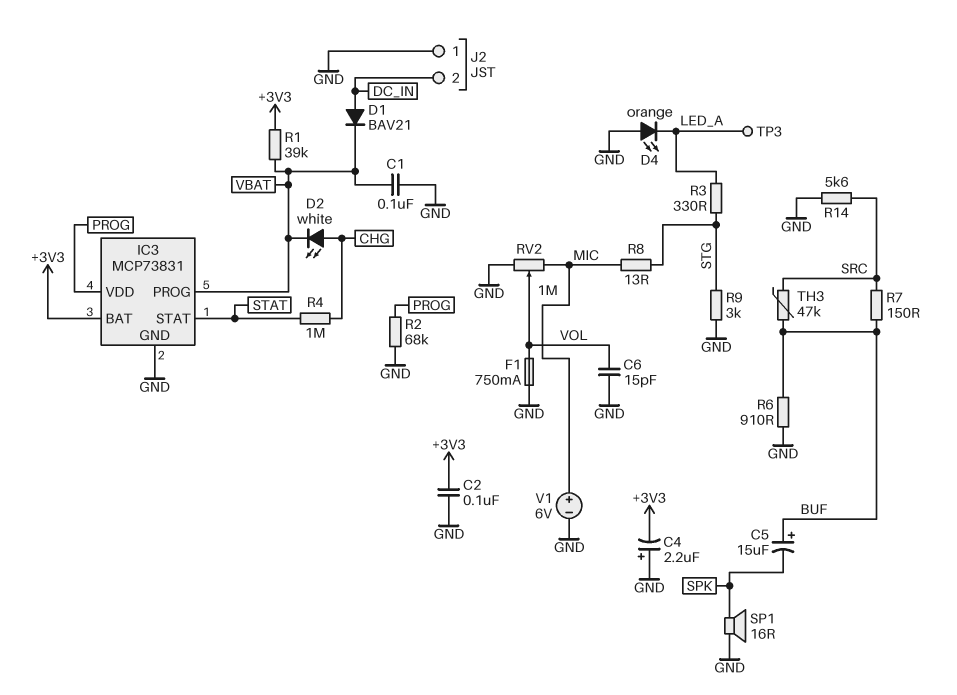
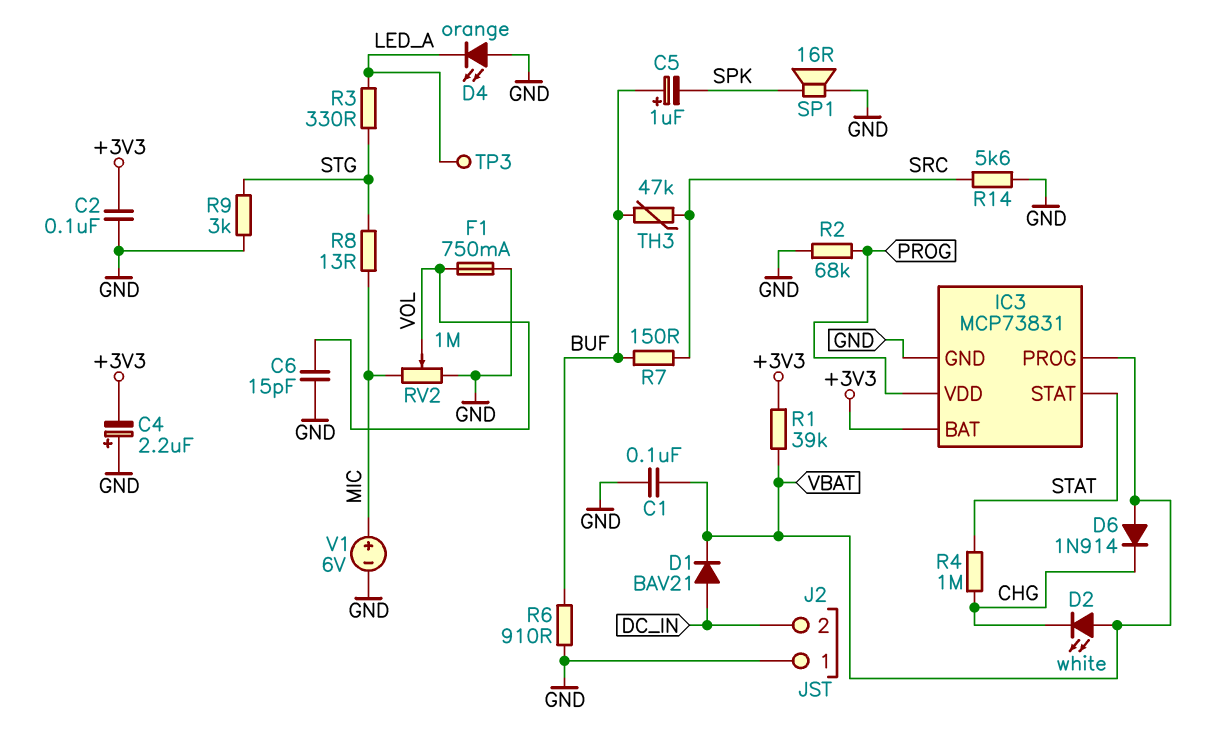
C5: 15uF (plus BUF, minus SPK) -> 1uF (plus BUF, minus SPK)
D2: LED white (A CHG, K VBAT) -> LED white (A VBAT, K CHG)
D6: none -> diode 1N914 (A VBAT, K CHG)

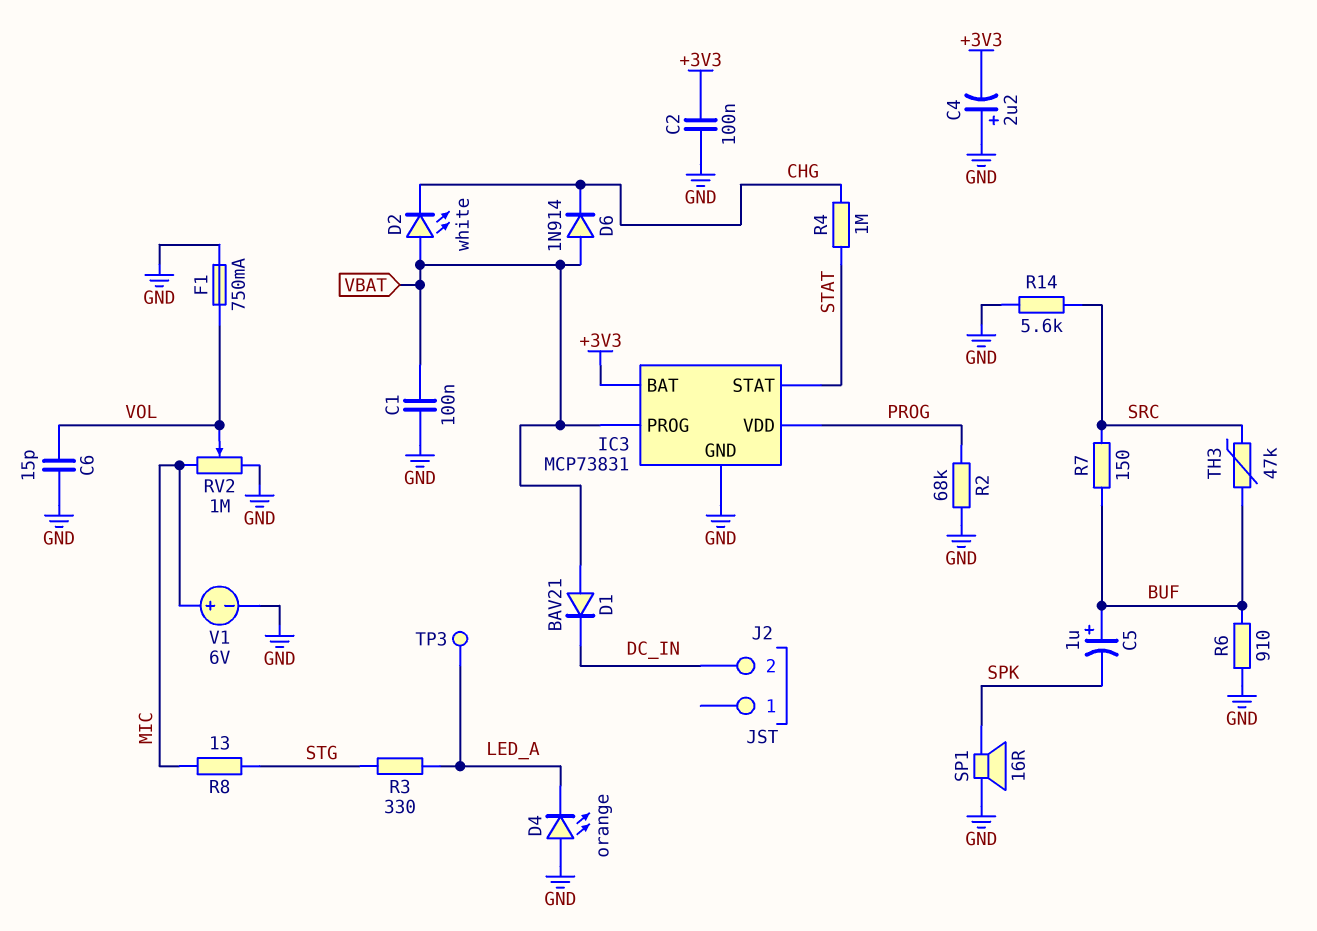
D1: diode BAV21 (A DC_IN, K VBAT) -> diode BAV21 (A VBAT, K DC_IN)
J2 pin 1: GND -> none
R1: 39k (+3V3, VBAT) -> none
R9: 3k (GND, STG) -> none

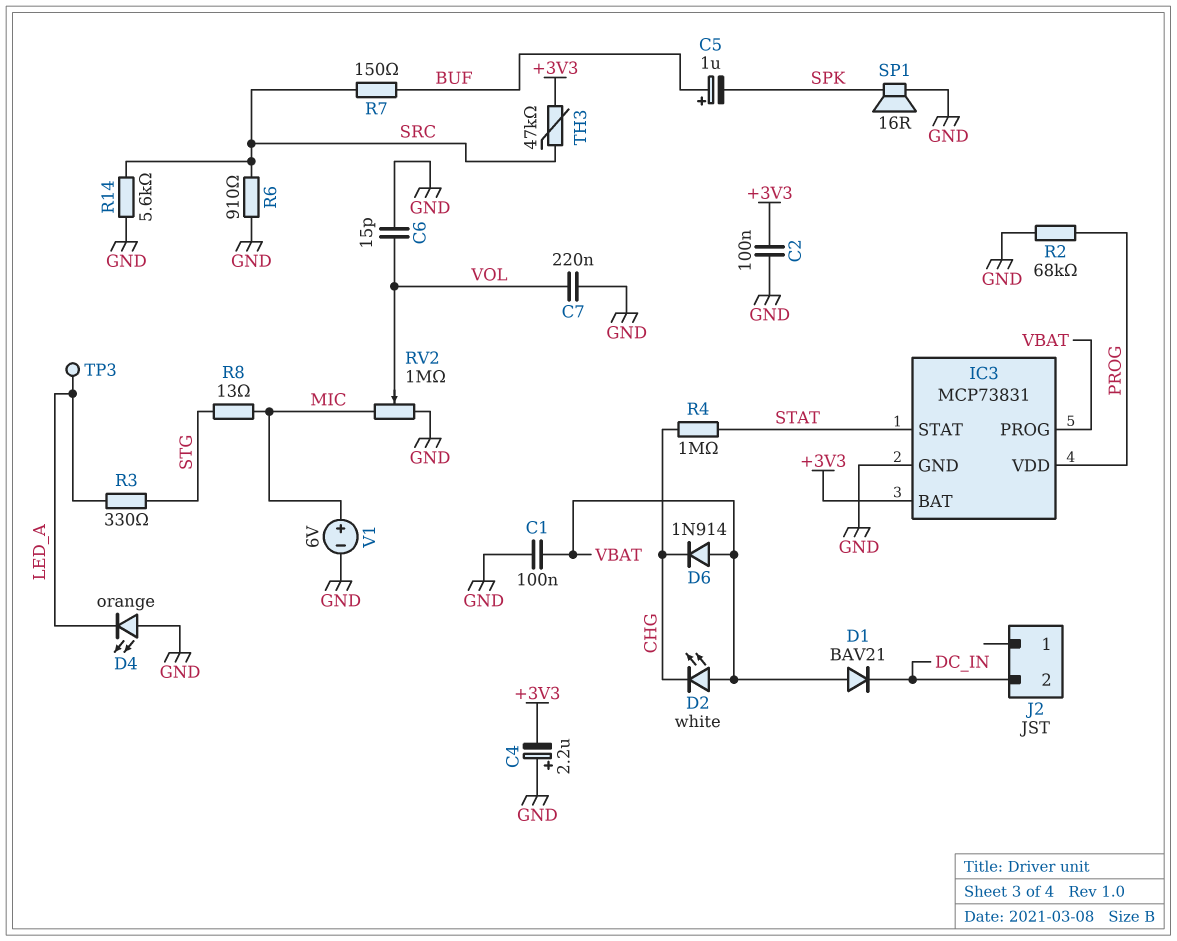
C7: none -> 220nF (GND, VOL)
F1: 750mA (GND, VOL) -> none
R6: 910 (BUF, GND) -> 910 (GND, SRC)
TH3: 47k (BUF, SRC) -> 47k (+3V3, SRC)

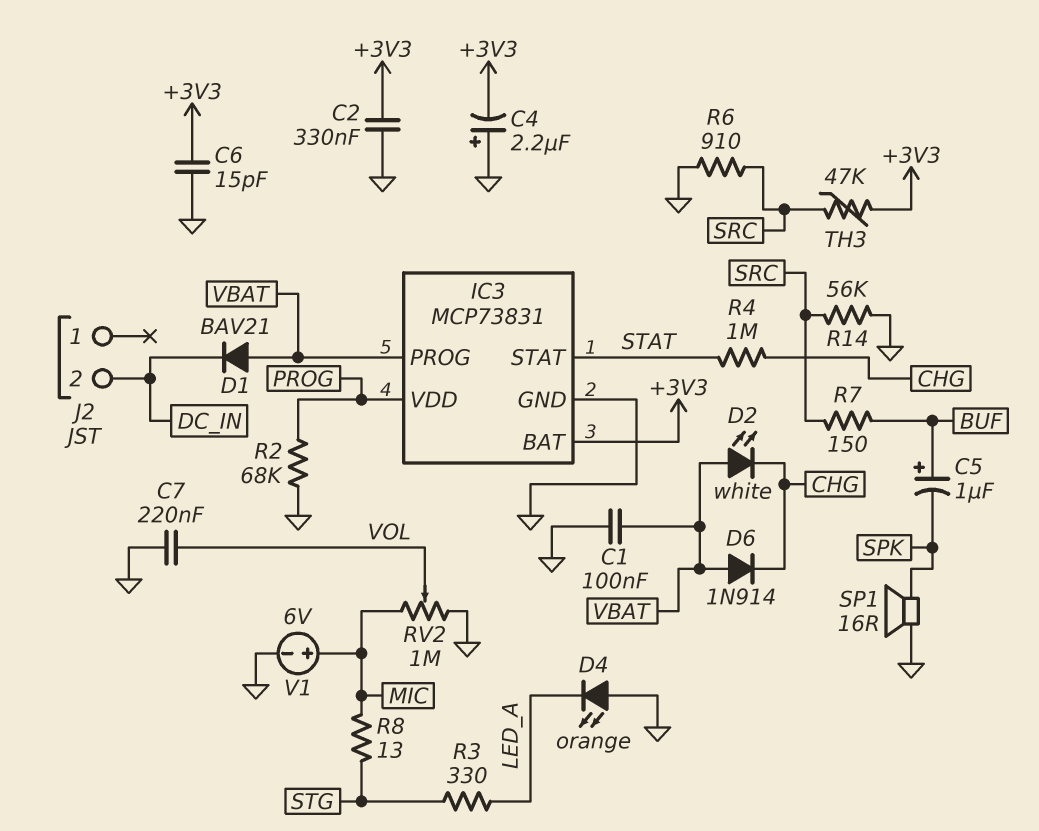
C2: 100nF (+3V3, GND) -> 330nF (+3V3, GND)
C6: 15pF (GND, VOL) -> 15pF (+3V3, GND)
R14: 5.6k (GND, SRC) -> 56k (GND, SRC)
TP3: test point (LED_A) -> none

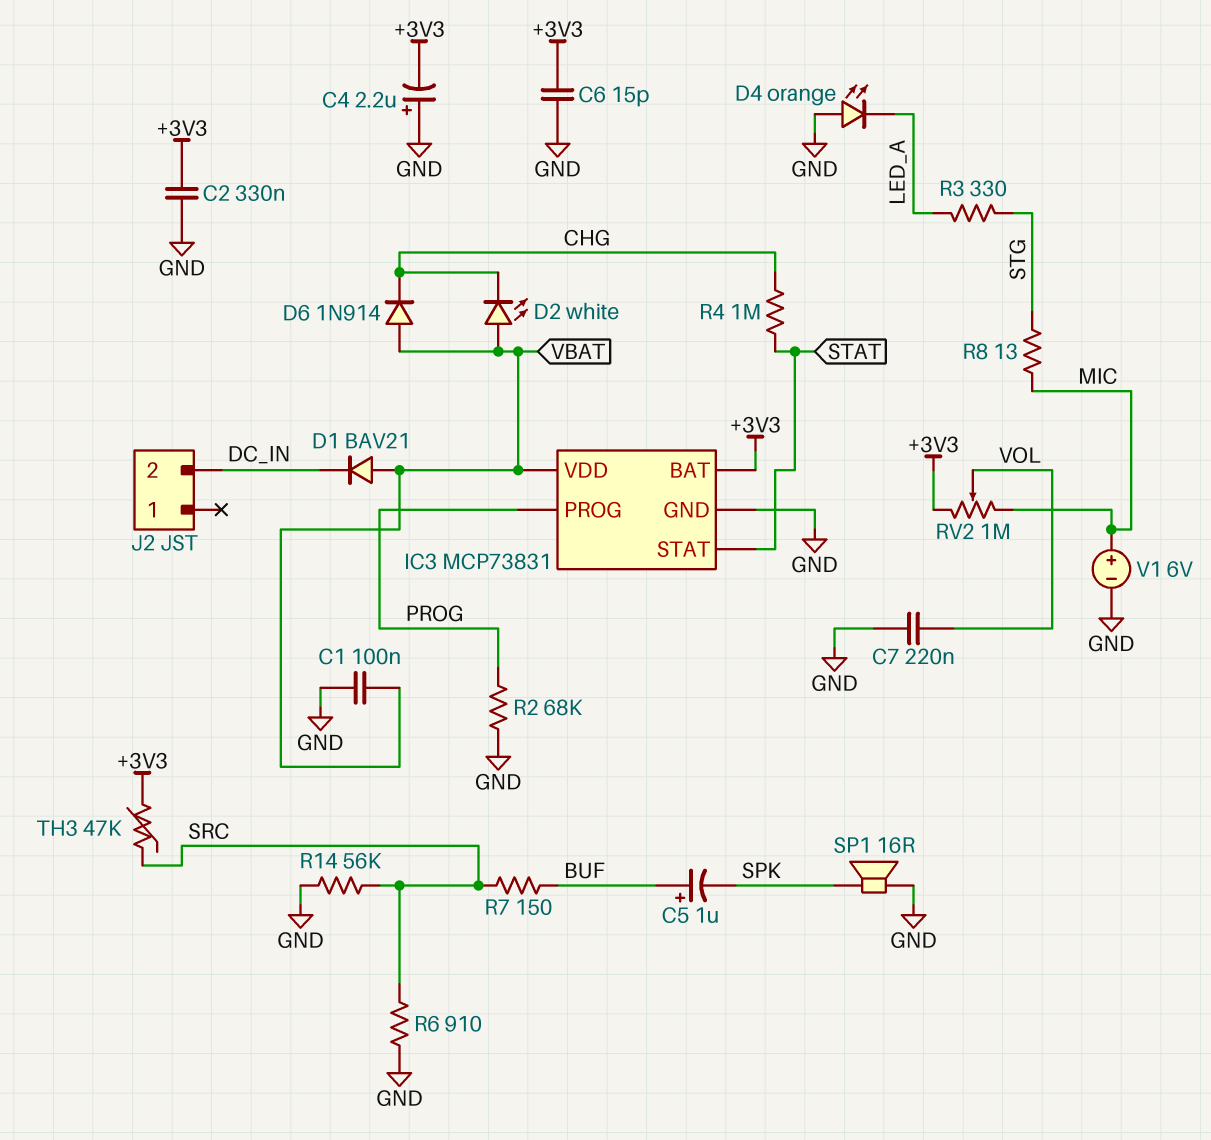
IC3 pin PROG: VBAT -> PROG
IC3 pin VDD: PROG -> VBAT
RV2: 1M (GND, MIC, wiper VOL) -> 1M (+3V3, MIC, wiper VOL)

